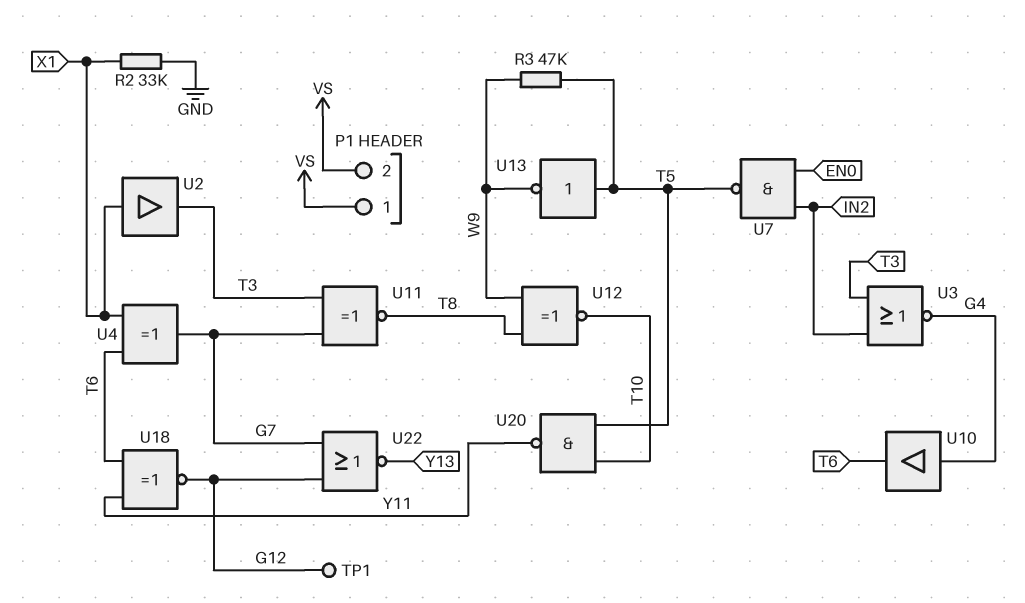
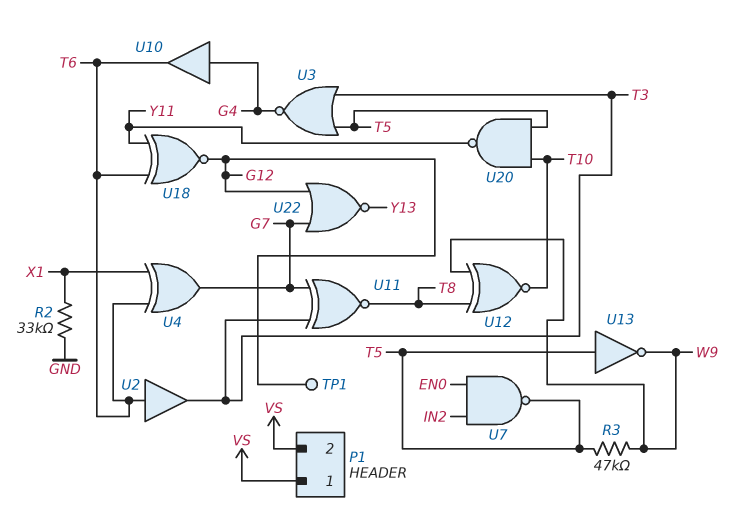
U2: buffer (in X1, out T3) -> buffer (in T6, out T3)
U3: NOR (in IN2, in T3, out G4) -> NOR (in T3, in T5, out G4)

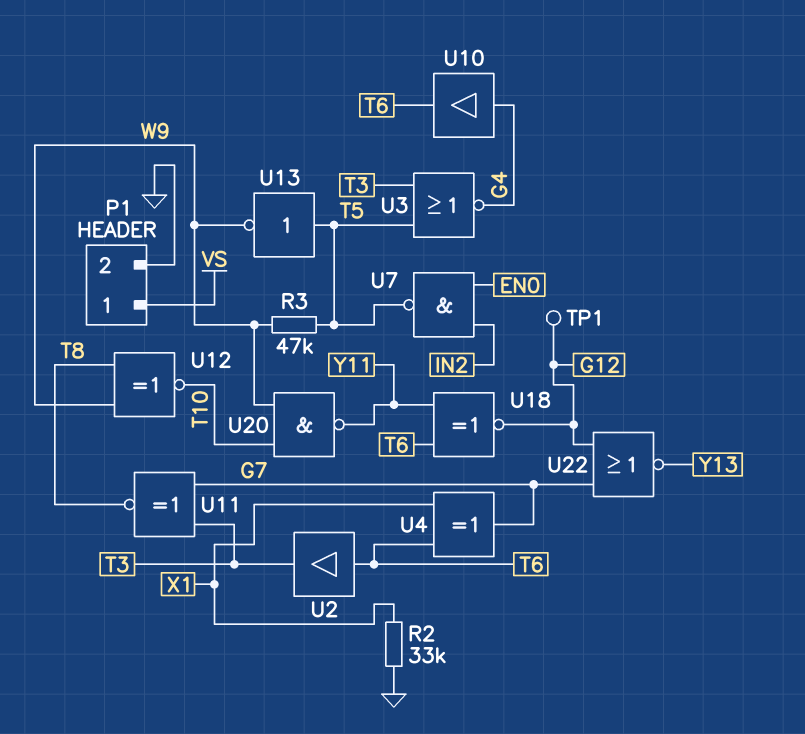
P1 pin 2: VS -> GND
U20: NAND (in T5, in T10, out Y11) -> NAND (in T10, in W9, out Y11)

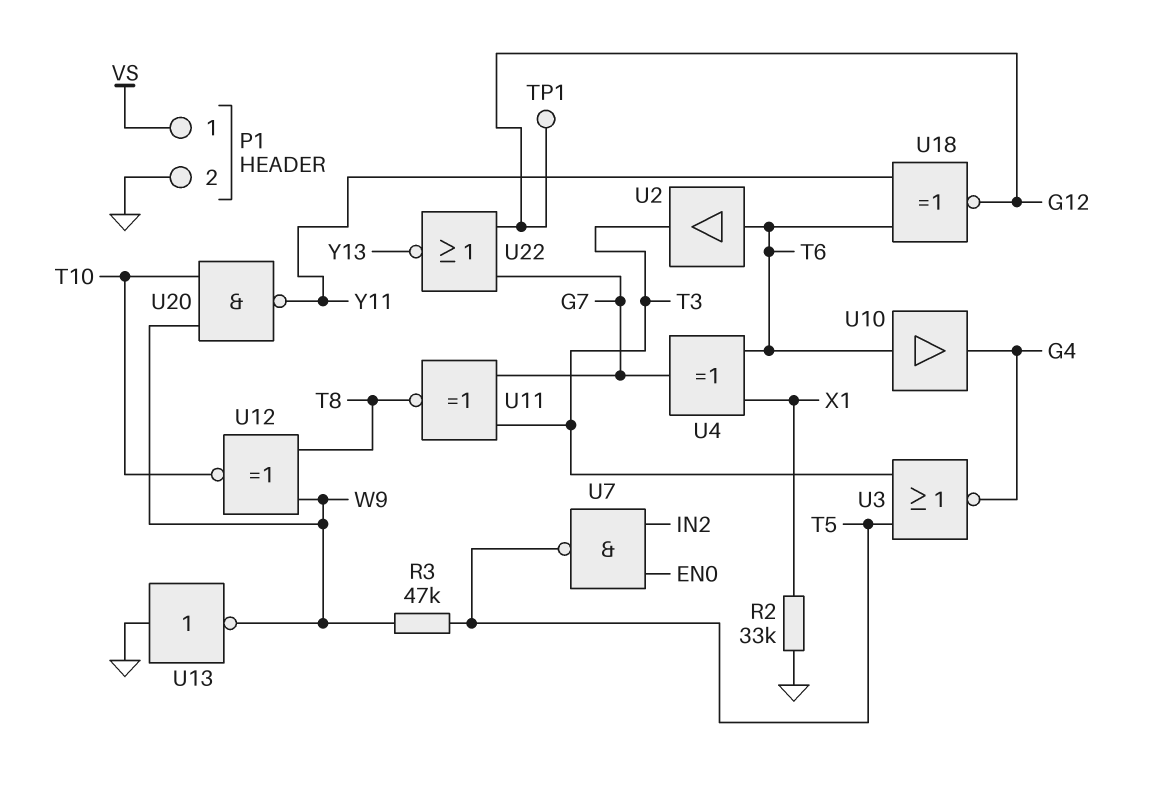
U10: buffer (in G4, out T6) -> buffer (in T6, out G4)
U13: NOT (in T5, out W9) -> NOT (in GND, out W9)

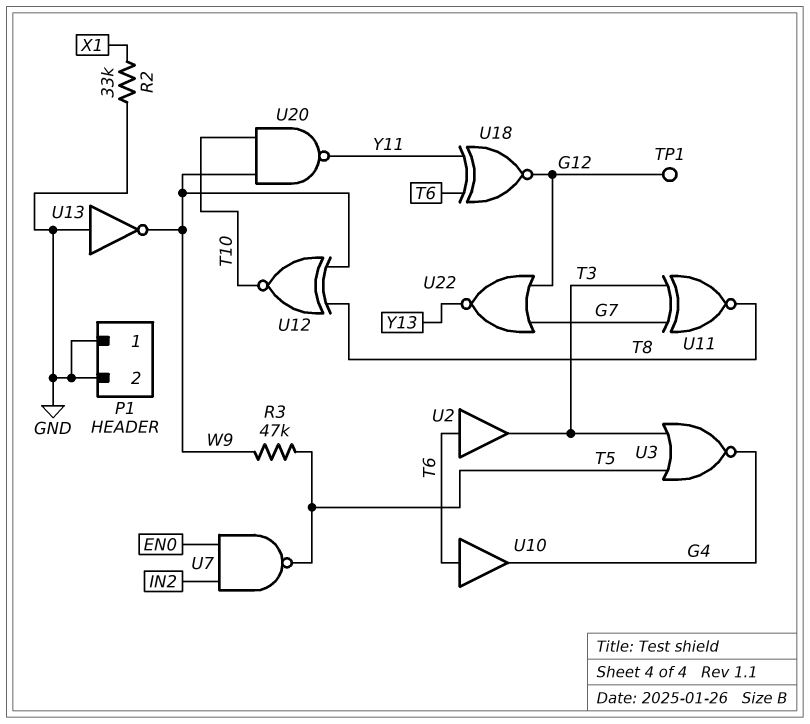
P1 pin 1: VS -> GND
U4: XOR (in T6, in X1, out G7) -> none

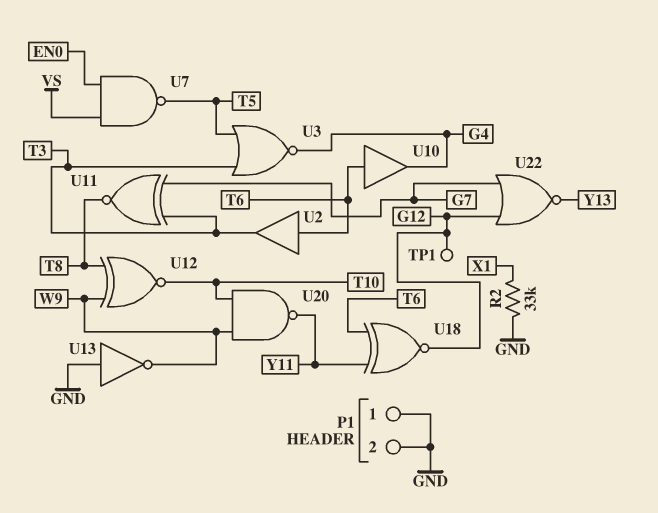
R3: 47k (T5, W9) -> none
U7: NAND (in EN0, in IN2, out T5) -> NAND (in EN0, in VS, out T5)

